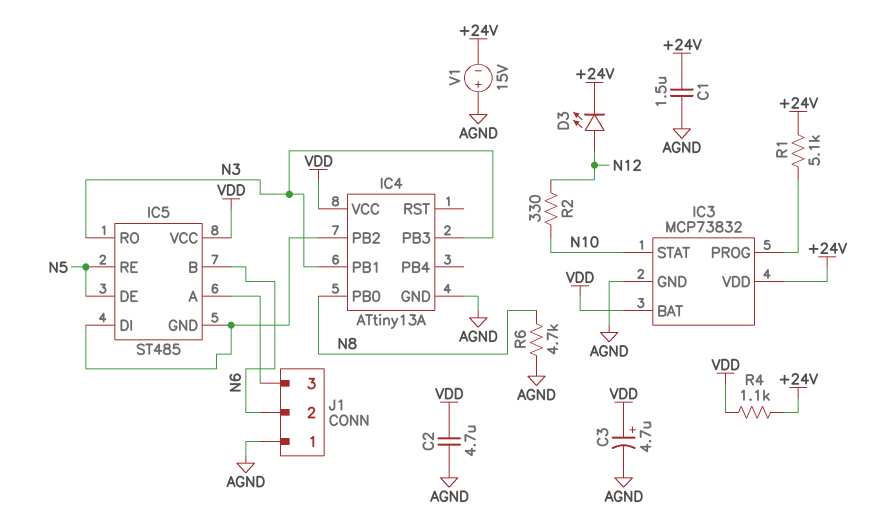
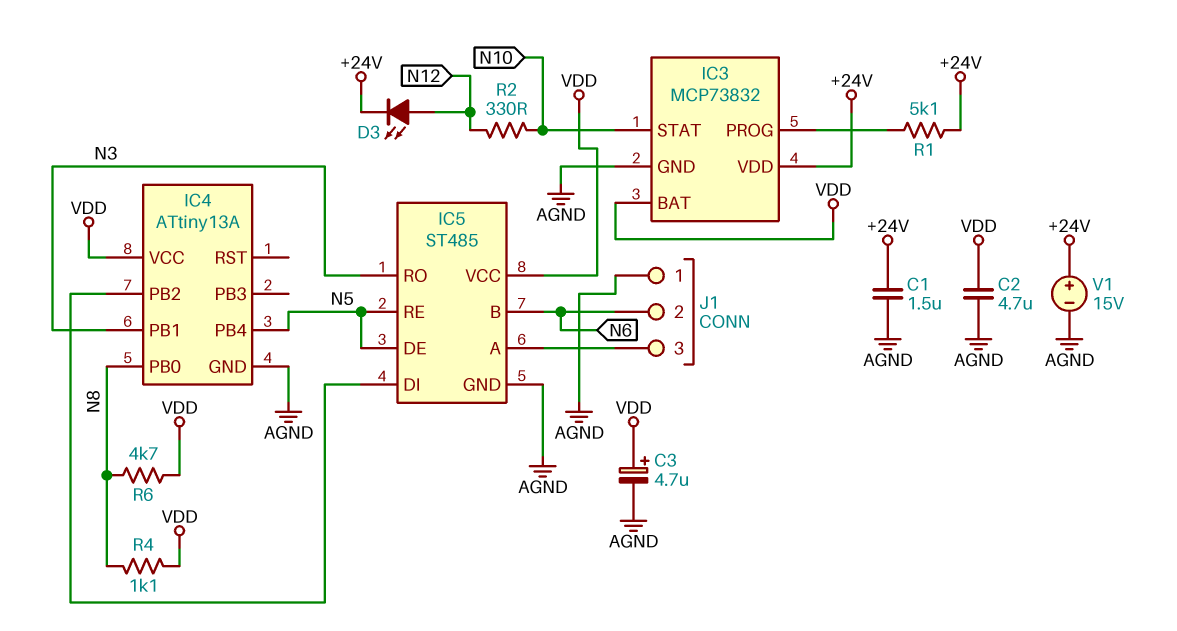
IC4 pin PB3: N3 -> none
IC4 pin PB4: none -> N5
IC5 pin GND: IC4/PB2 -> AGND
R4: 1.1k (+24V, VDD) -> 1.1k (N8, VDD)
R6: 4.7k (AGND, N8) -> 4.7k (N8, VDD)
V1: 15V (plus AGND, minus +24V) -> 15V (plus +24V, minus AGND)

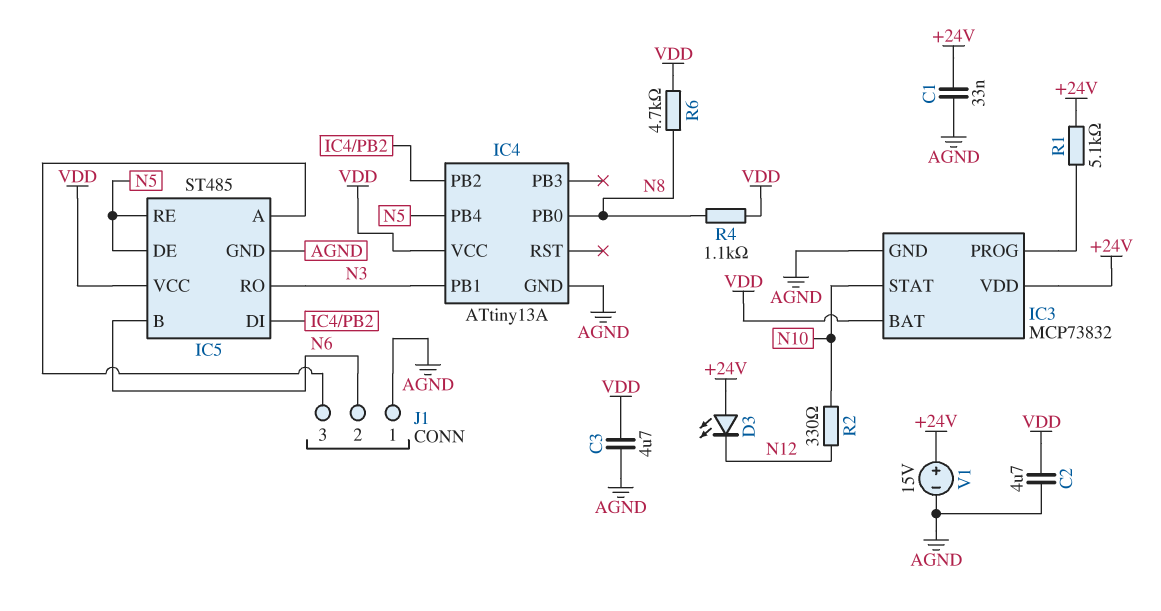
C1: 1.5uF (+24V, AGND) -> 33nF (+24V, AGND)
C3: 4.7uF (plus VDD, minus AGND) -> 4.7uF (AGND, VDD)
D3: LED (A N12, K +24V) -> LED (A +24V, K N12)

